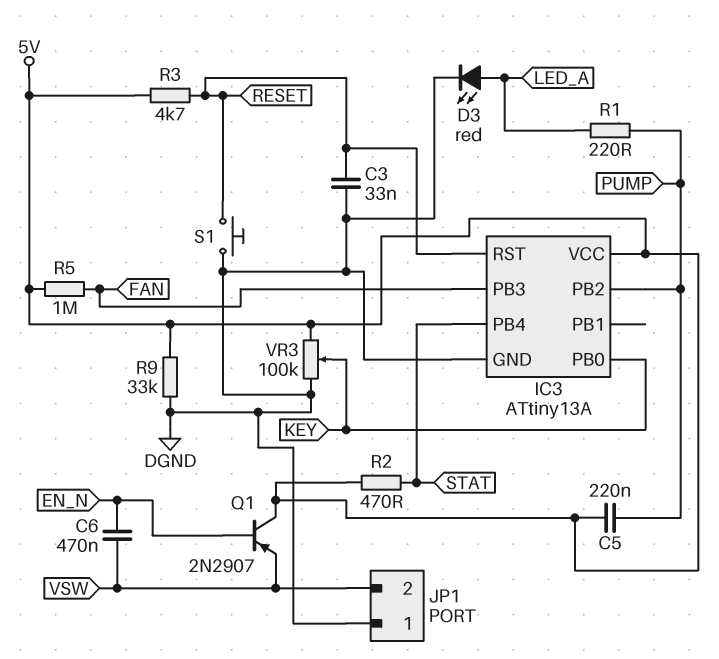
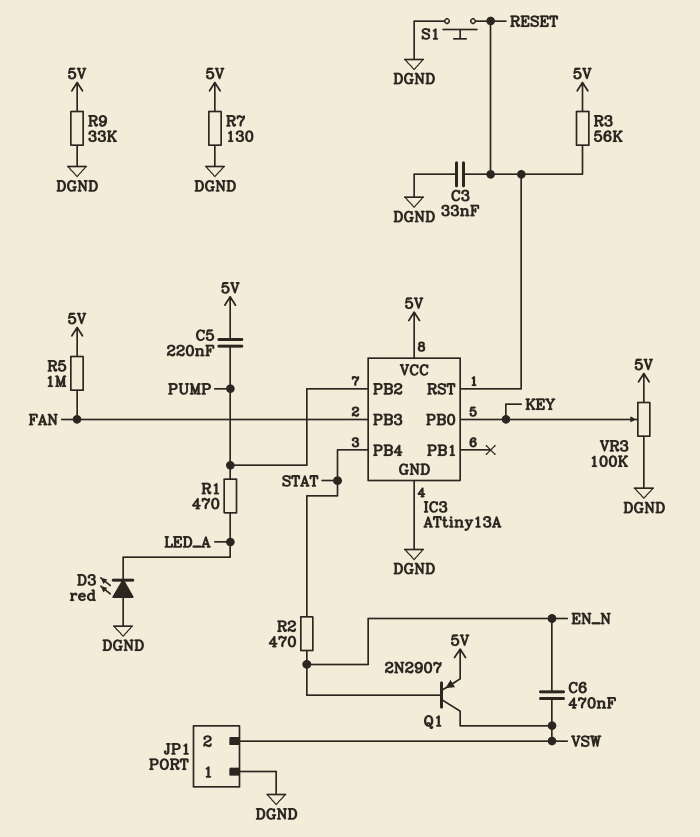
D3: LED red (A LED_A, K DGND) -> LED red (A DGND, K LED_A)
Q1: PNP 2N2907 (B EN_N, C 5V, E VSW) -> PNP 2N2907 (B EN_N, C VSW, E 5V)
R1: 220 (LED_A, PUMP) -> 470 (LED_A, PUMP)
R2: 470 (5V, STAT) -> 470 (EN_N, STAT)
R3: 4.7k (5V, RESET) -> 56k (5V, RESET)
R7: none -> 130 (5V, DGND)

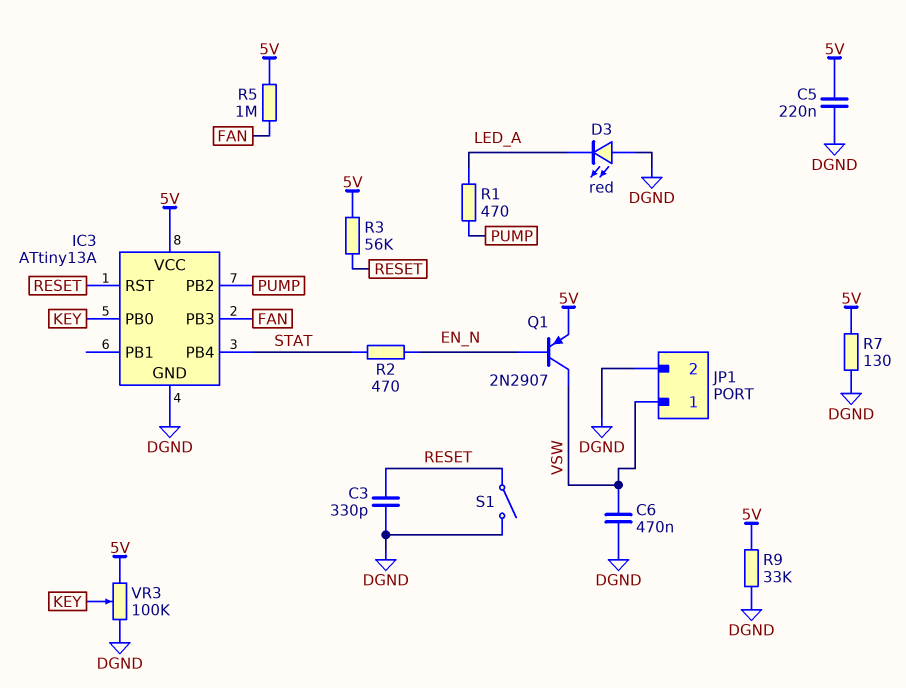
C3: 33nF (DGND, RESET) -> 330pF (DGND, RESET)
C5: 220nF (5V, PUMP) -> 220nF (5V, DGND)
C6: 470nF (EN_N, VSW) -> 470nF (DGND, VSW)
JP1 pin 1: DGND -> VSW
JP1 pin 2: VSW -> DGND
S1: button (DGND, RESET) -> switch (DGND, RESET)

